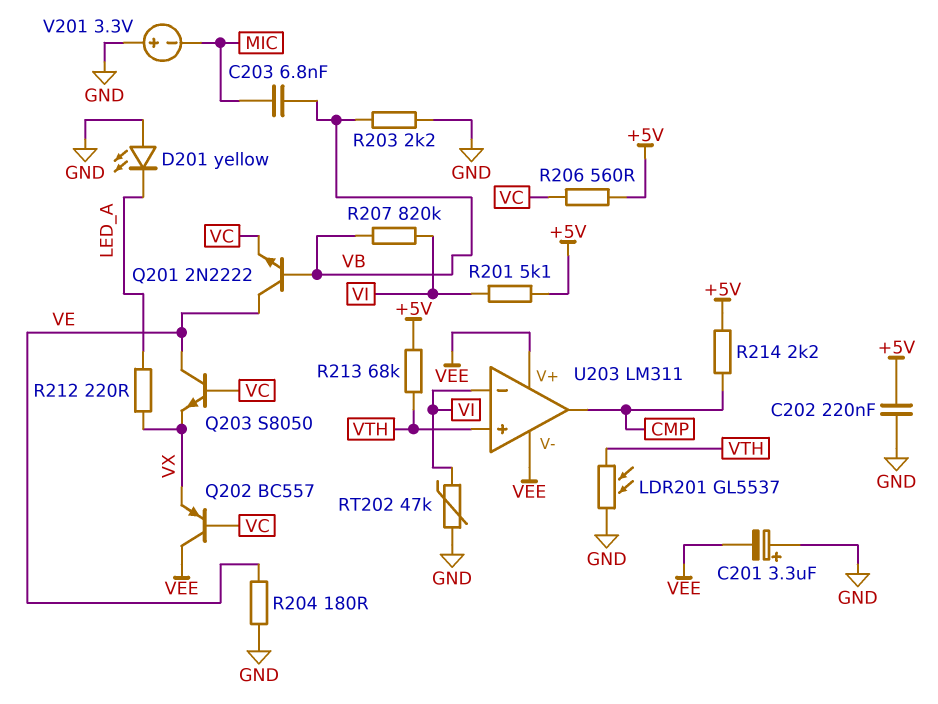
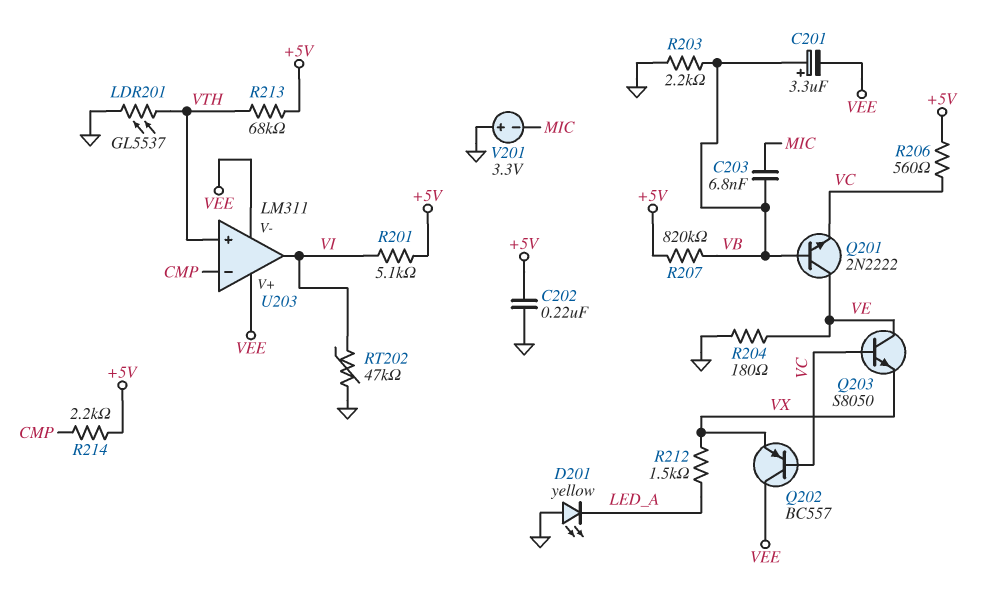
C201: 3.3uF (plus GND, minus VEE) -> 3.3uF (plus VB, minus VEE)
R207: 820k (VB, VI) -> 820k (+5V, VB)
R212: 220 (LED_A, VX) -> 1.5k (LED_A, VX)
U203 pin in-: VI -> CMP
U203 pin out: CMP -> VI

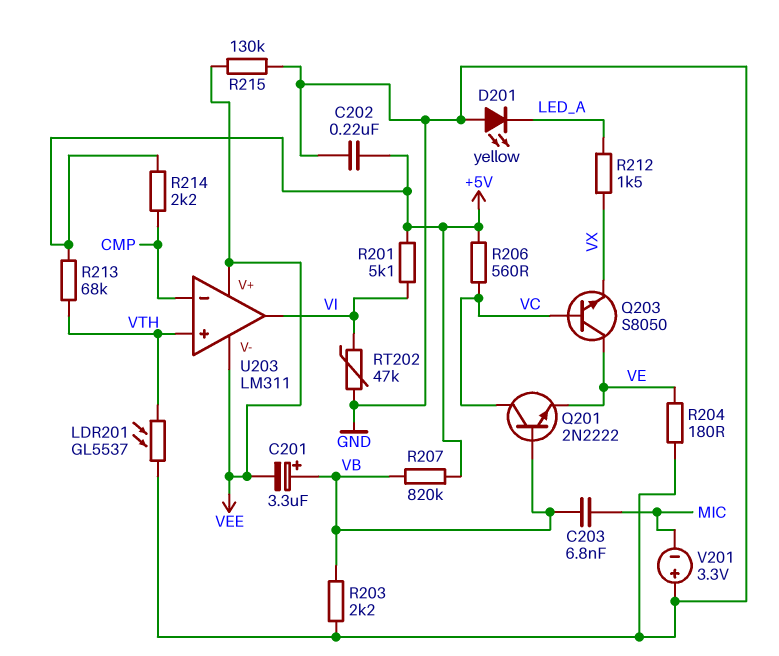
Q201: NPN 2N2222 (B VB, C VE, E VC) -> NPN 2N2222 (B VB, C VC, E VE)
Q202: PNP BC557 (B VC, C VEE, E VX) -> none
R215: none -> 130k (GND, VEE)

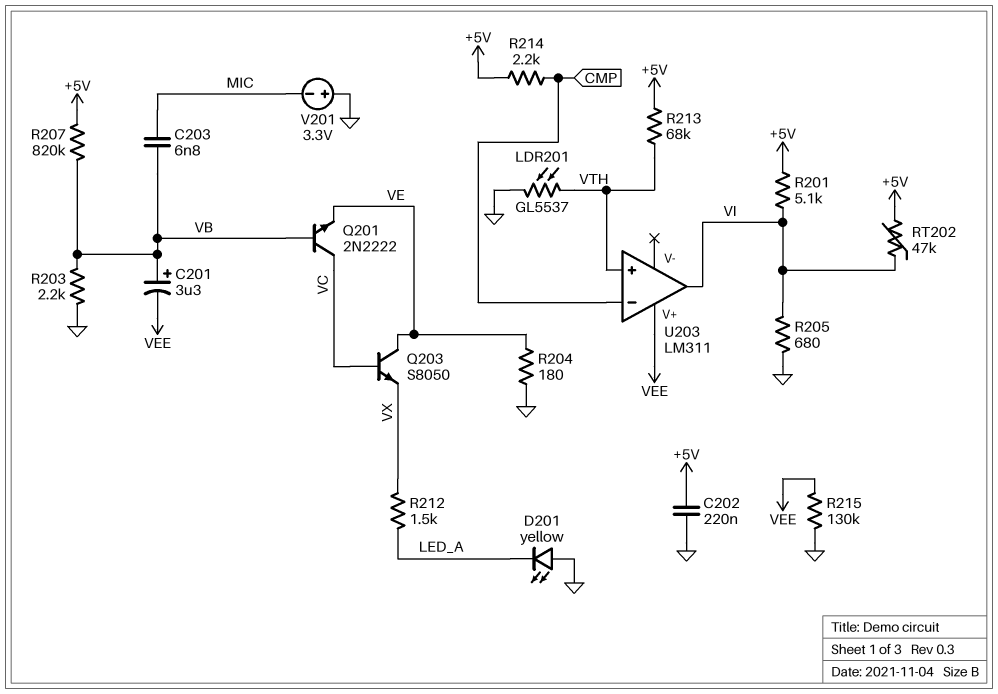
R205: none -> 680 (GND, VI)
R206: 560 (+5V, VC) -> none
RT202: 47k (GND, VI) -> 47k (+5V, VI)
U203 pin V-: VEE -> none

